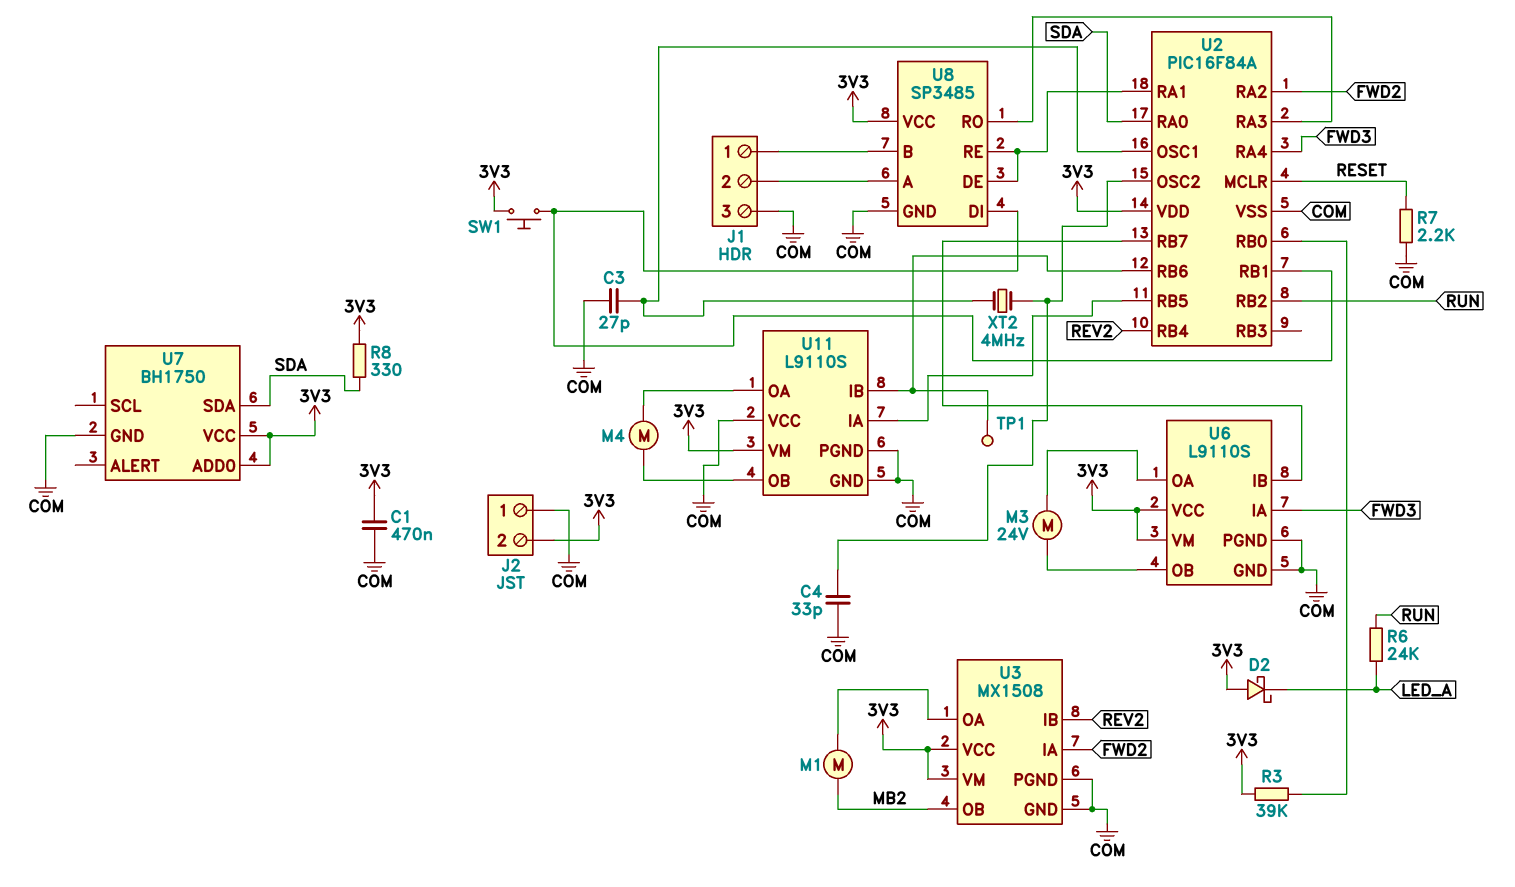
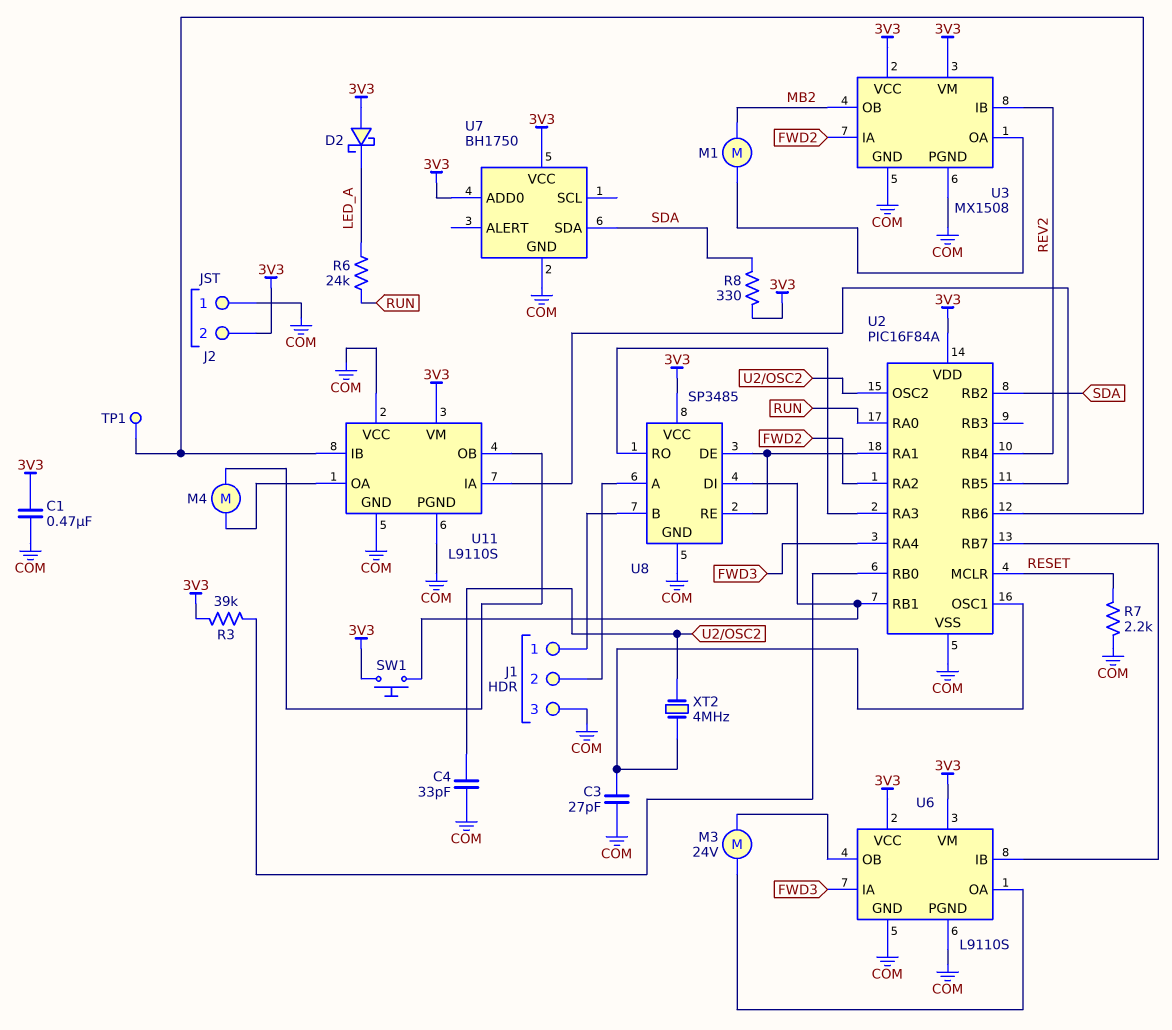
U2 pin RA0: SDA -> RUN
U2 pin RB2: RUN -> SDA

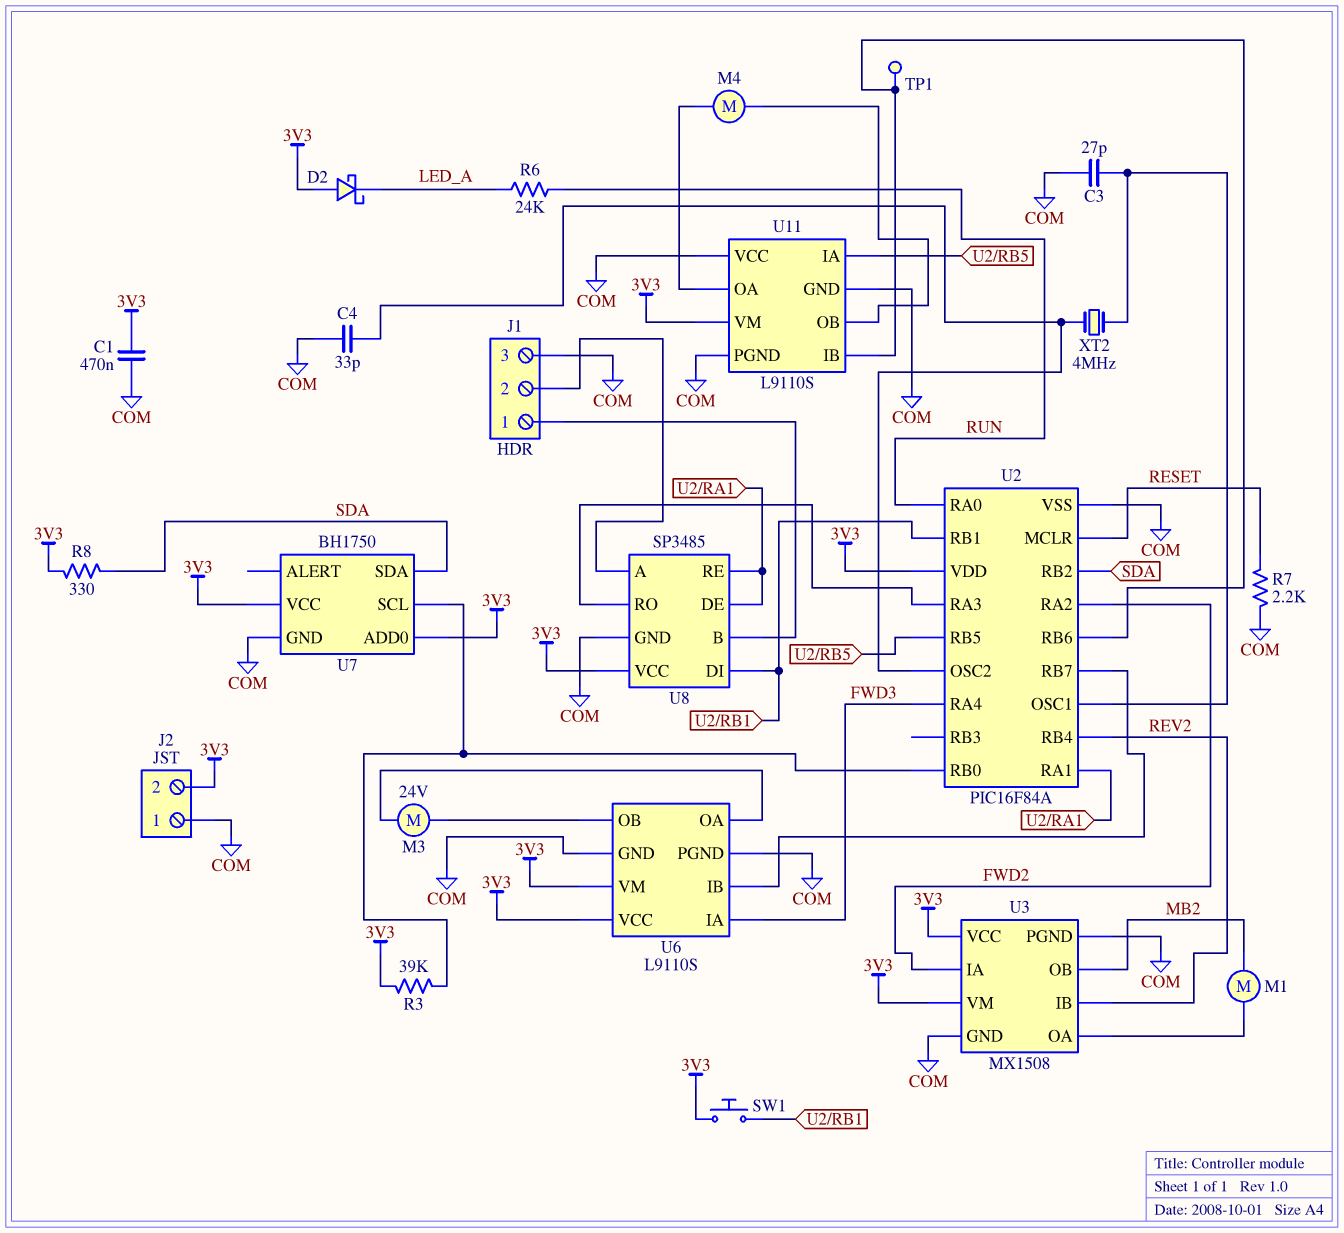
U7 pin SCL: none -> U2/RB0

